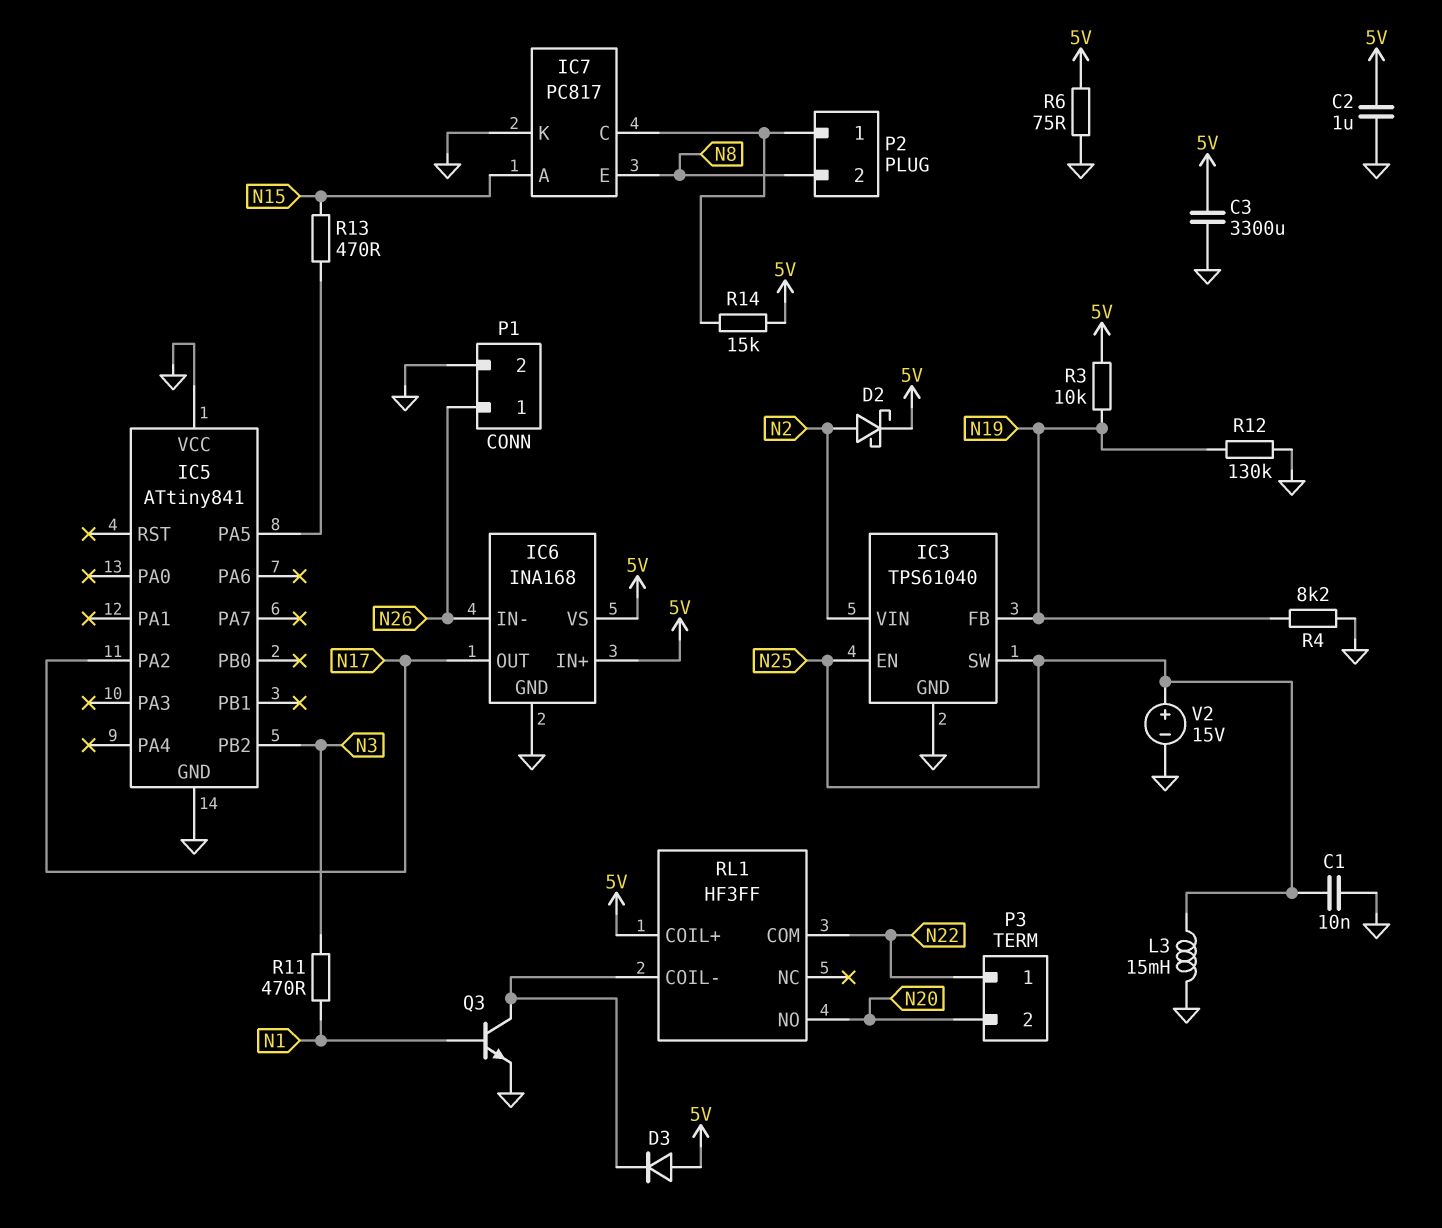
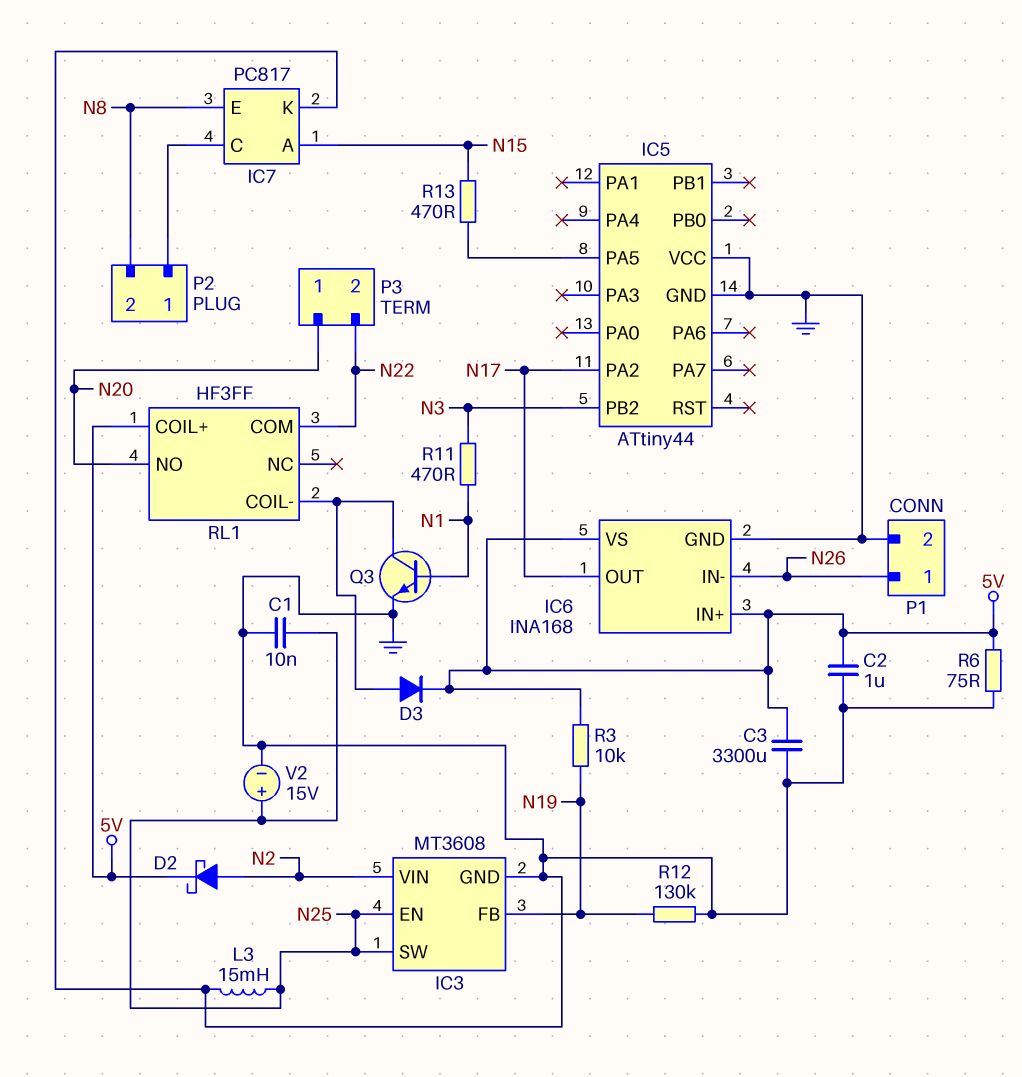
D3: diode (A 5V, K RL1/COIL-) -> diode (A RL1/COIL-, K 5V)
IC3: TPS61040 -> MT3608
IC5: ATtiny841 -> ATtiny44
P3 pin 1: N22 -> N20
P3 pin 2: N20 -> N22
R4: 8.2k (GND, N19) -> none
R14: 15k (5V, IC7/C) -> none

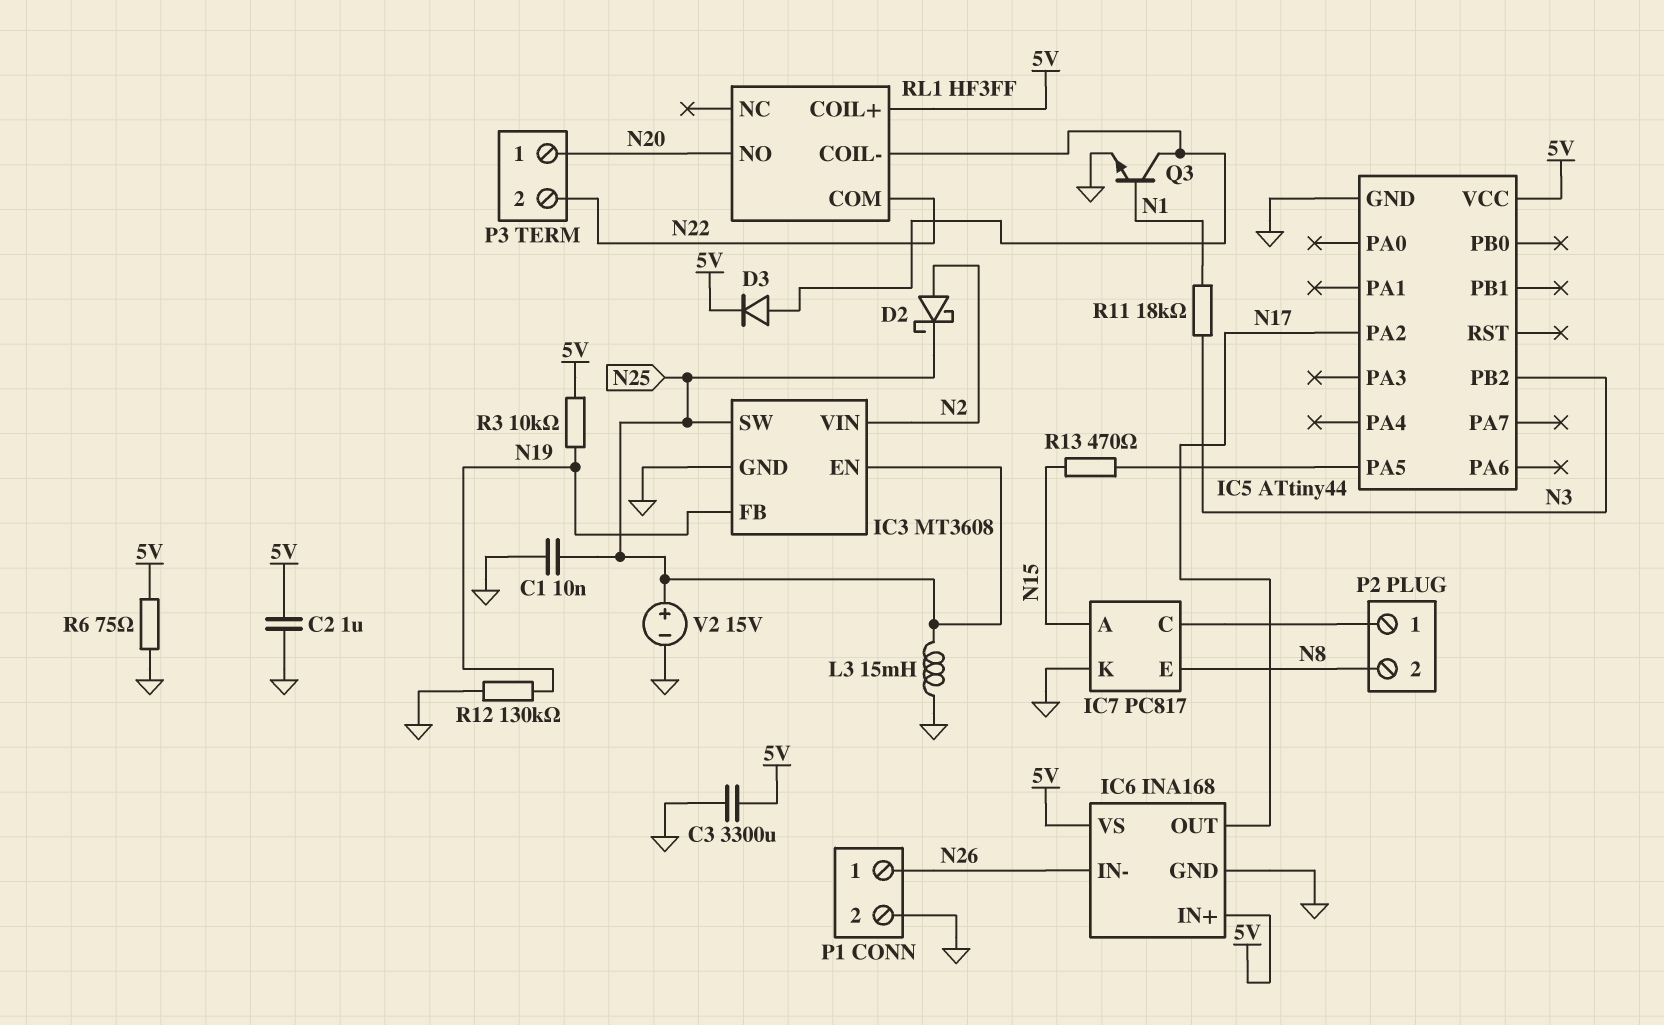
D2: schottky (A N2, K 5V) -> schottky (A N2, K N25)
IC5 pin VCC: GND -> 5V
R11: 470 (N1, N3) -> 18k (N1, N3)

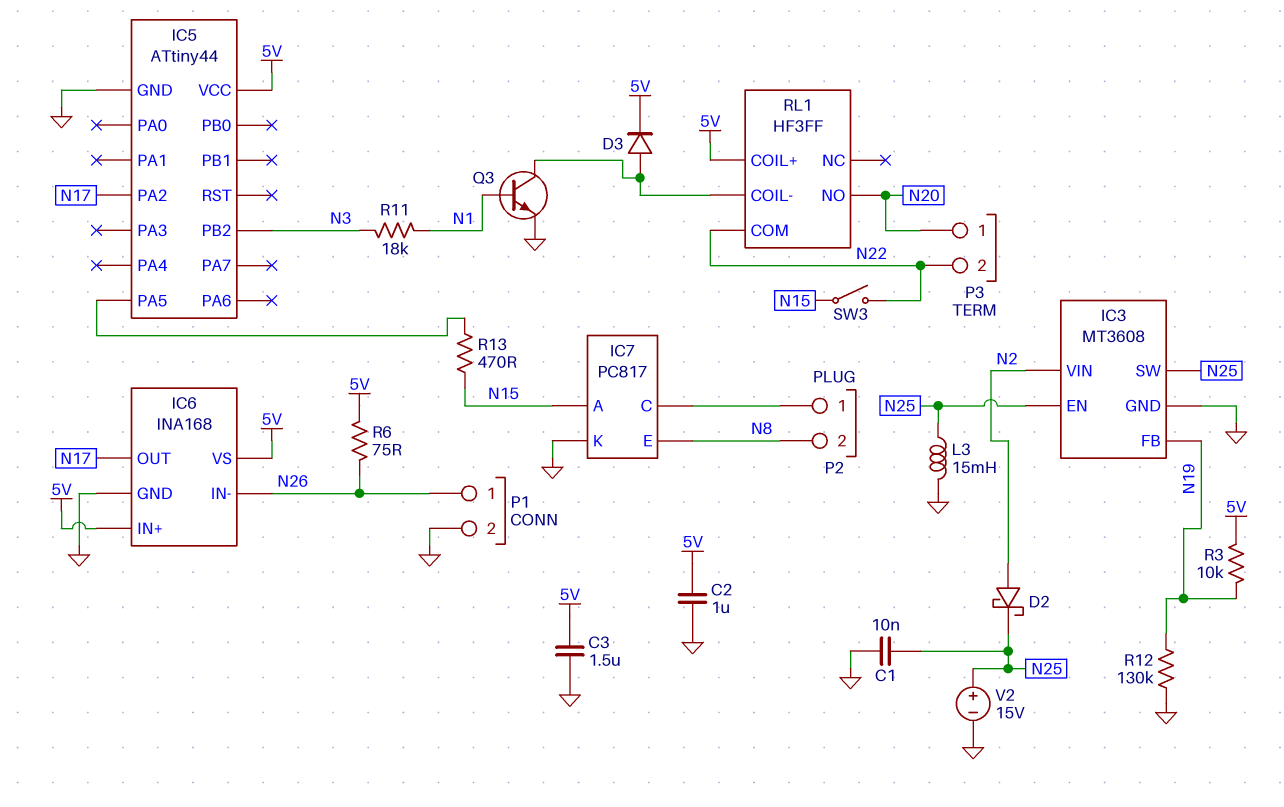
C3: 3300uF (5V, GND) -> 1.5uF (5V, GND)
R6: 75 (5V, GND) -> 75 (5V, N26)
SW3: none -> switch (N15, N22)

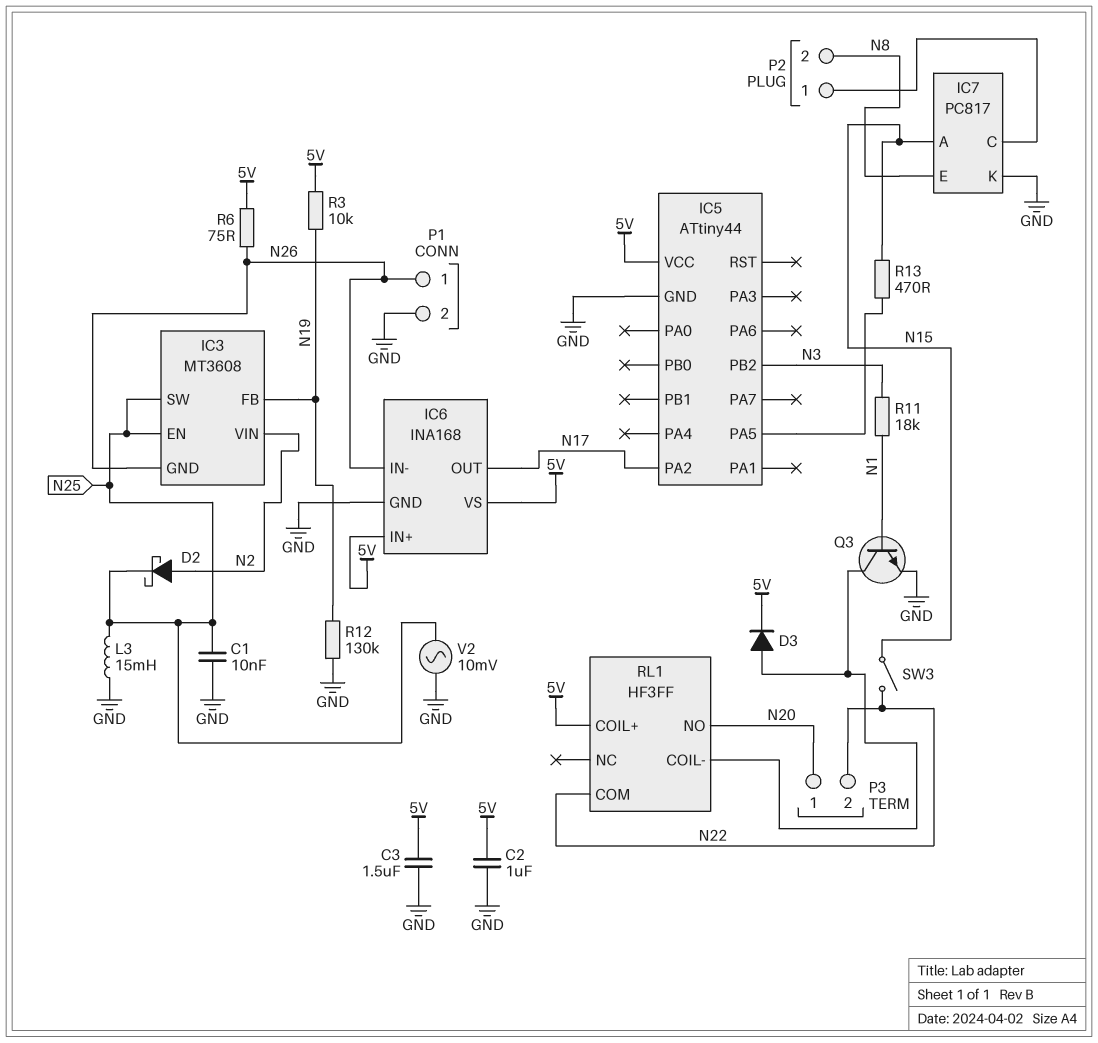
IC3 pin GND: GND -> N26
V2: 15V (plus N25, minus GND) -> AC 10mV (GND, N25)

